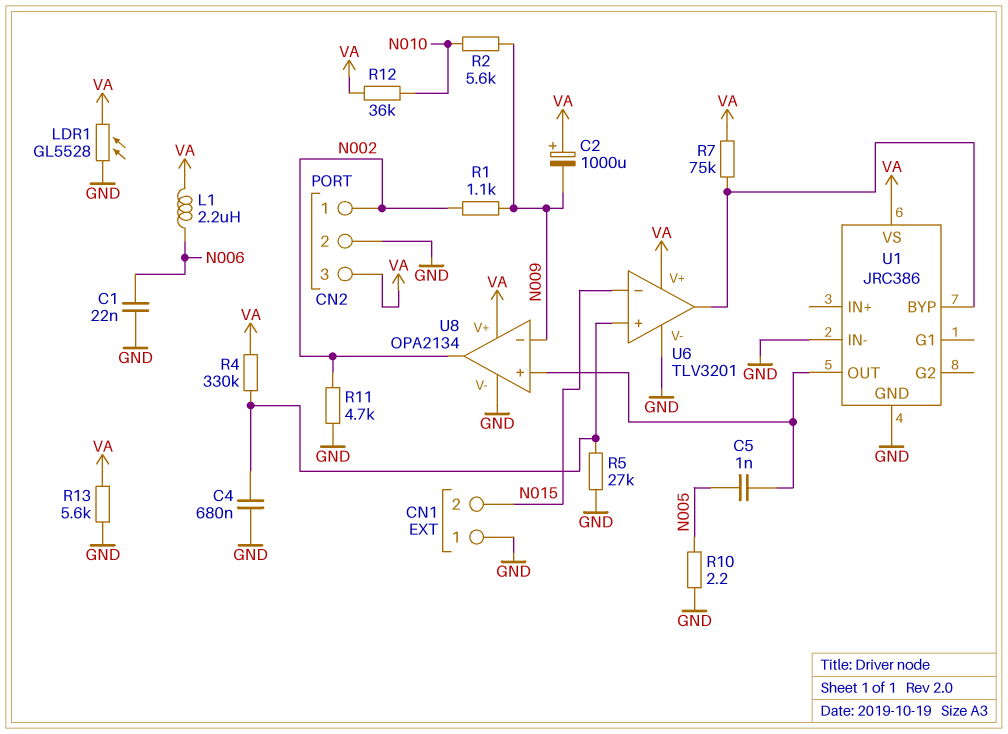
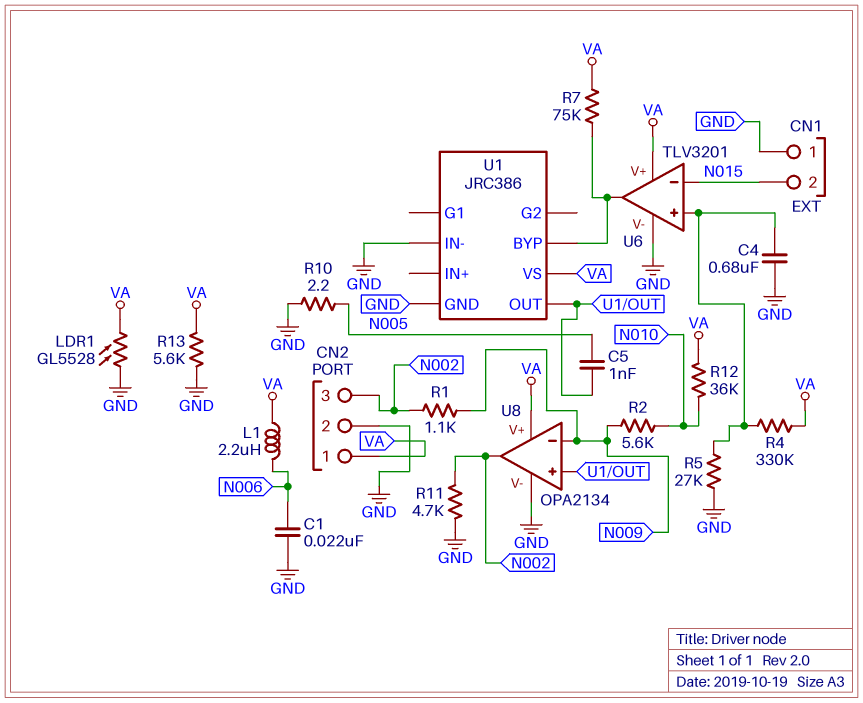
C2: 1000uF (plus VA, minus N009) -> none
CN2 pin 1: N002 -> VA
CN2 pin 3: VA -> N002

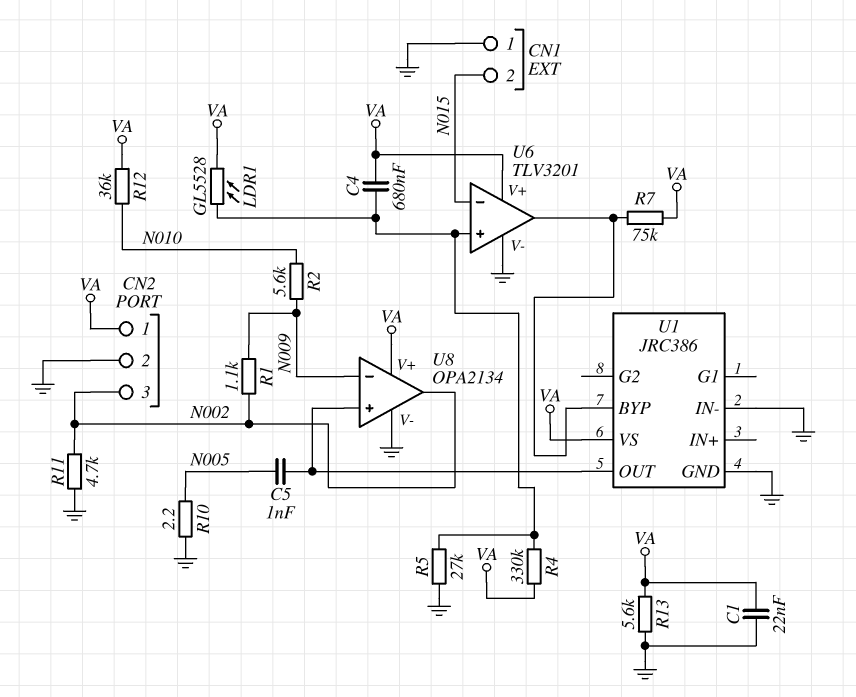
C1: 22nF (GND, N006) -> 22nF (GND, VA)
C4: 680nF (GND, U6/in+) -> 680nF (U6/in+, VA)
L1: 2.2uH (N006, VA) -> none
LDR1: GL5528 (GND, VA) -> GL5528 (U6/in+, VA)

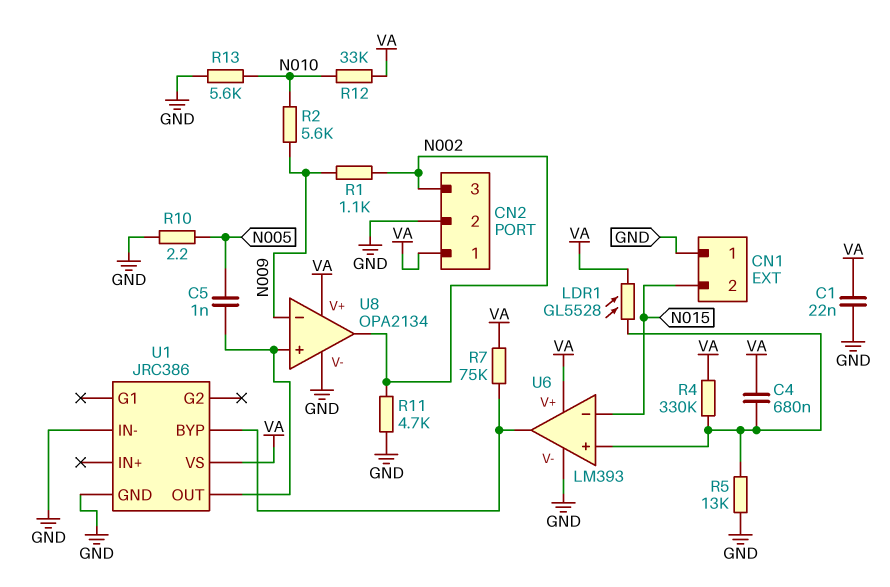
R5: 27k (GND, U6/in+) -> 13k (GND, U6/in+)
R12: 36k (N010, VA) -> 33k (N010, VA)
R13: 5.6k (GND, VA) -> 5.6k (GND, N010)
U6: TLV3201 -> LM393

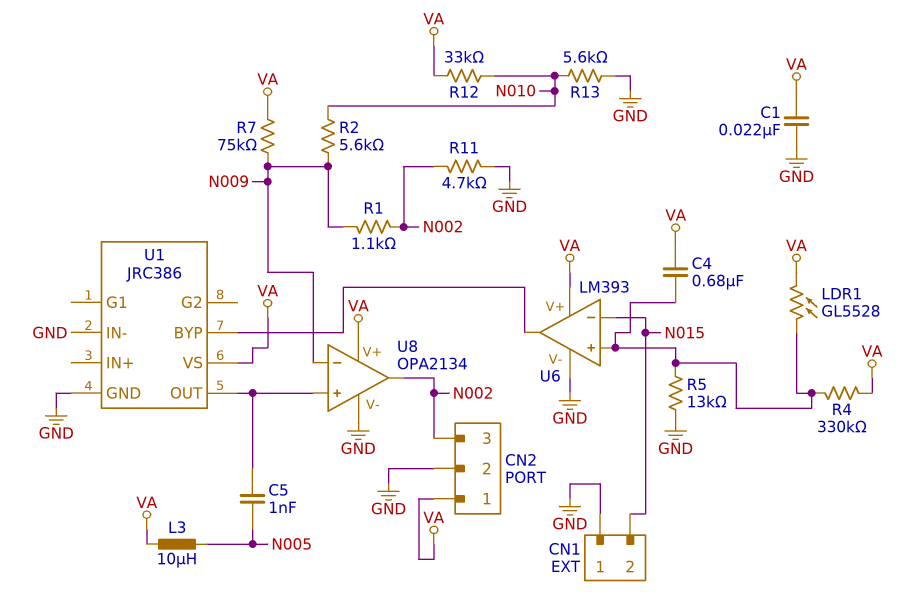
L3: none -> 10uH (N005, VA)
R7: 75k (U1/BYP, VA) -> 75k (N009, VA)
R10: 2.2 (GND, N005) -> none

